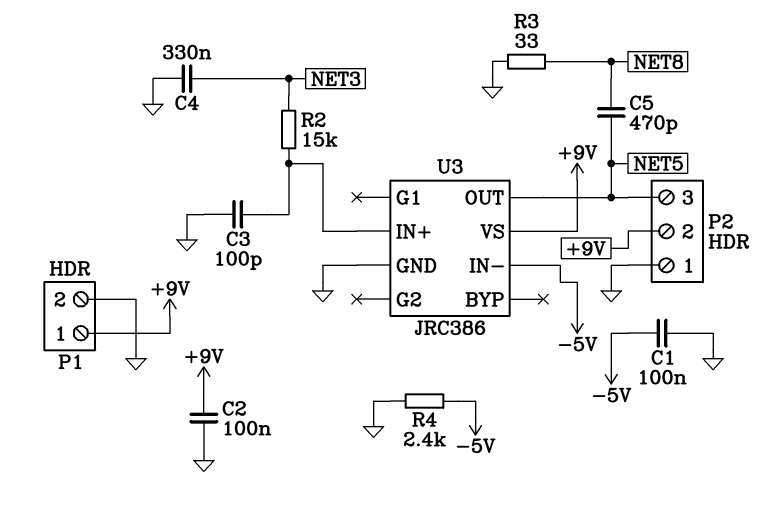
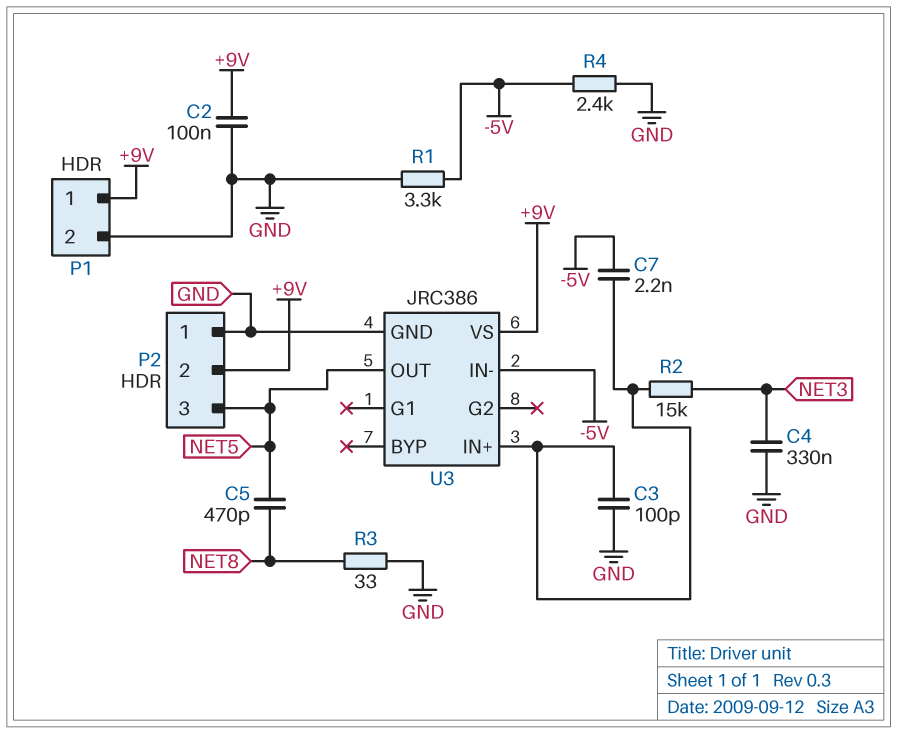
C1: 100nF (-5V, GND) -> none
C7: none -> 2.2nF (-5V, U3/IN+)
R1: none -> 3.3k (-5V, GND)

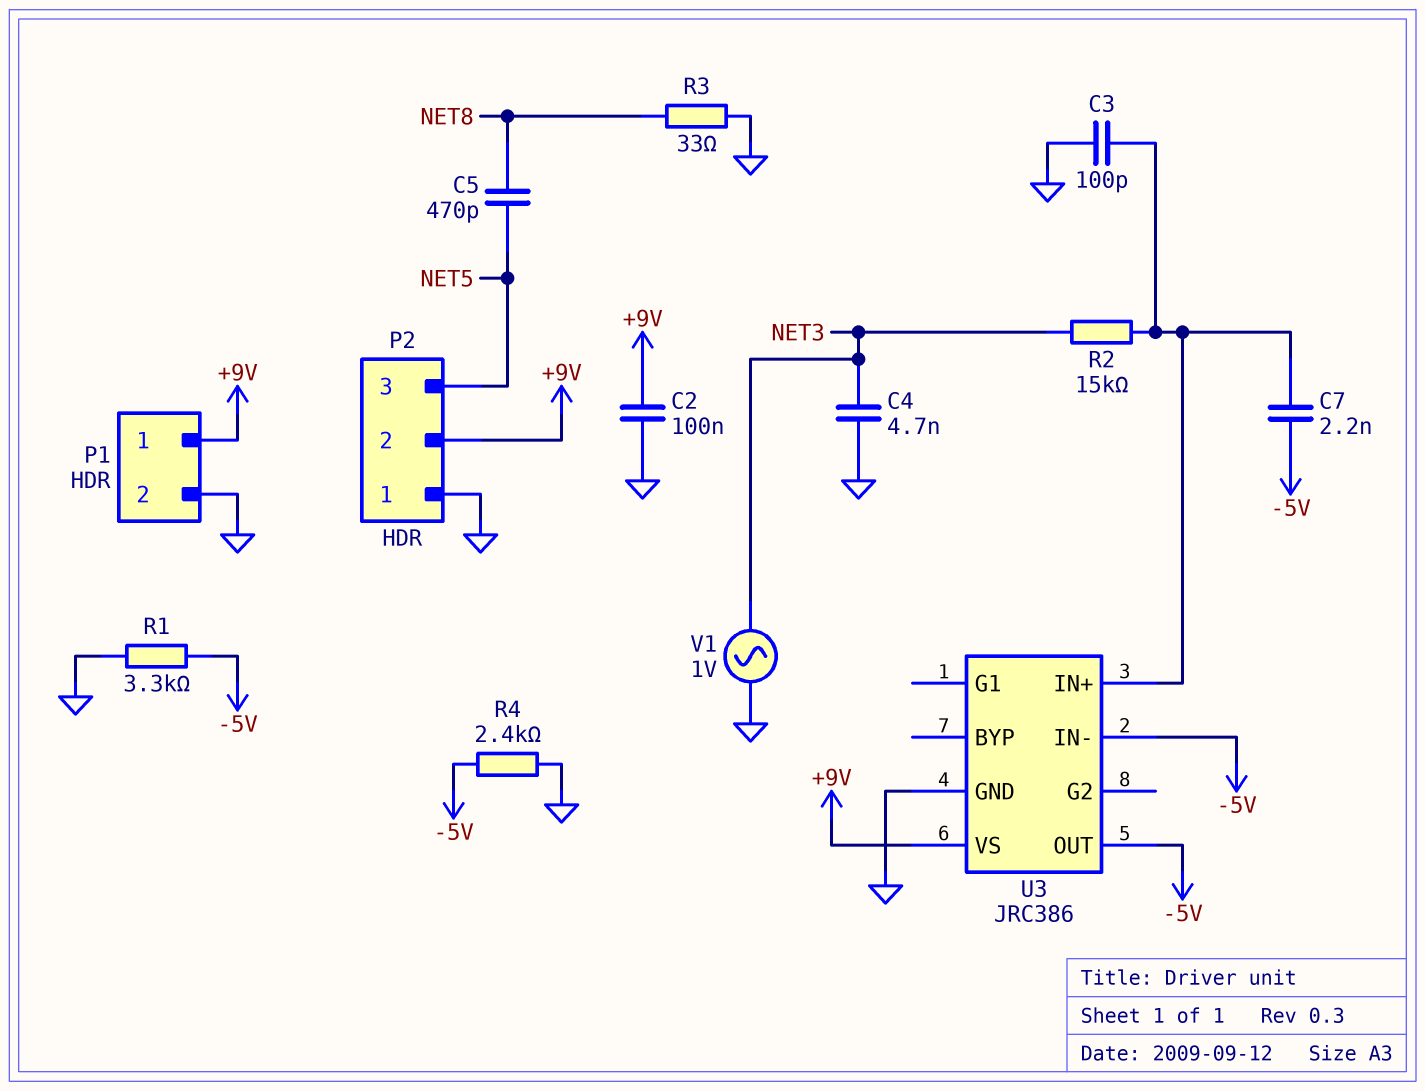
C4: 330nF (GND, NET3) -> 4.7nF (GND, NET3)
U3 pin OUT: NET5 -> -5V
V1: none -> AC 1V (GND, NET3)

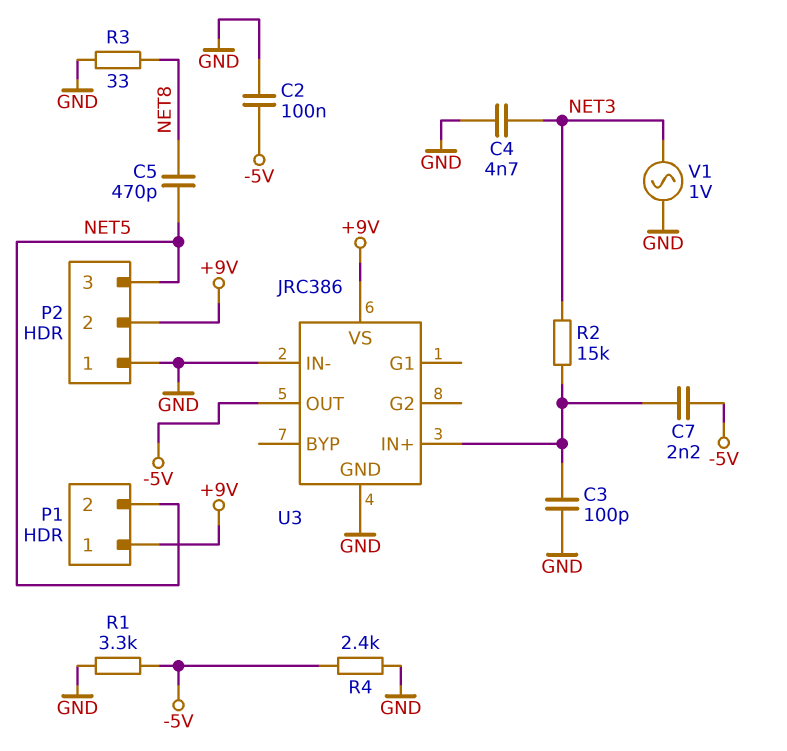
C2: 100nF (+9V, GND) -> 100nF (-5V, GND)
P1 pin 2: GND -> NET5
U3 pin IN-: -5V -> GND

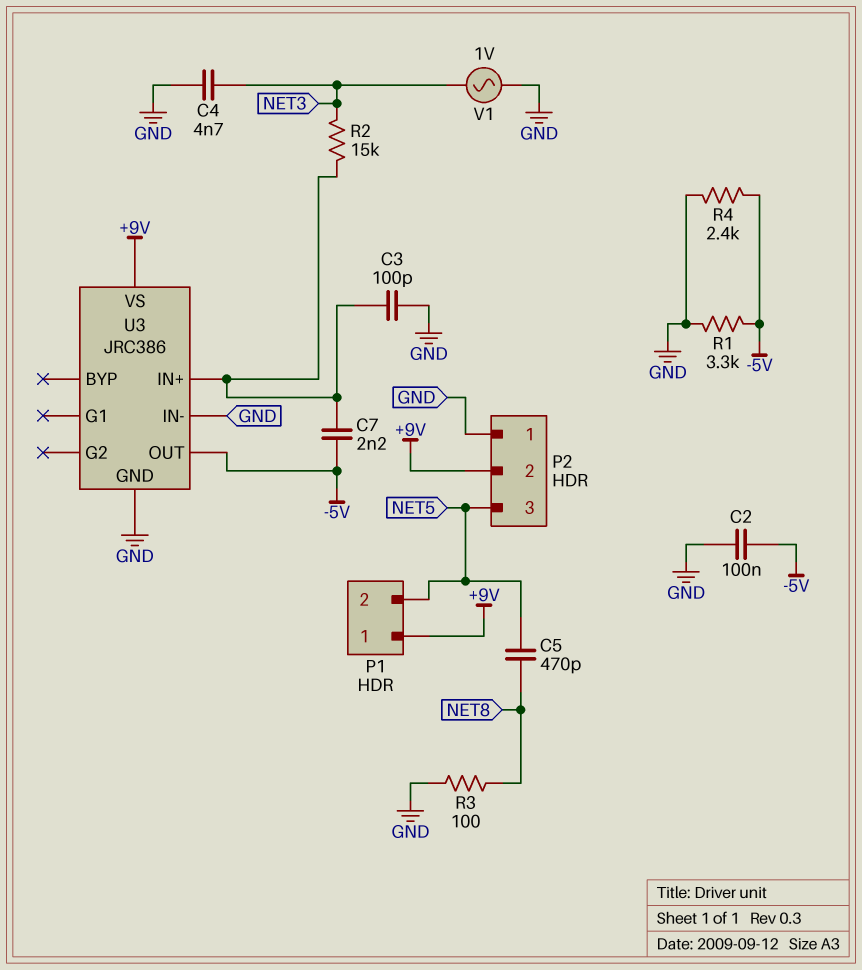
R3: 33 (GND, NET8) -> 100 (GND, NET8)

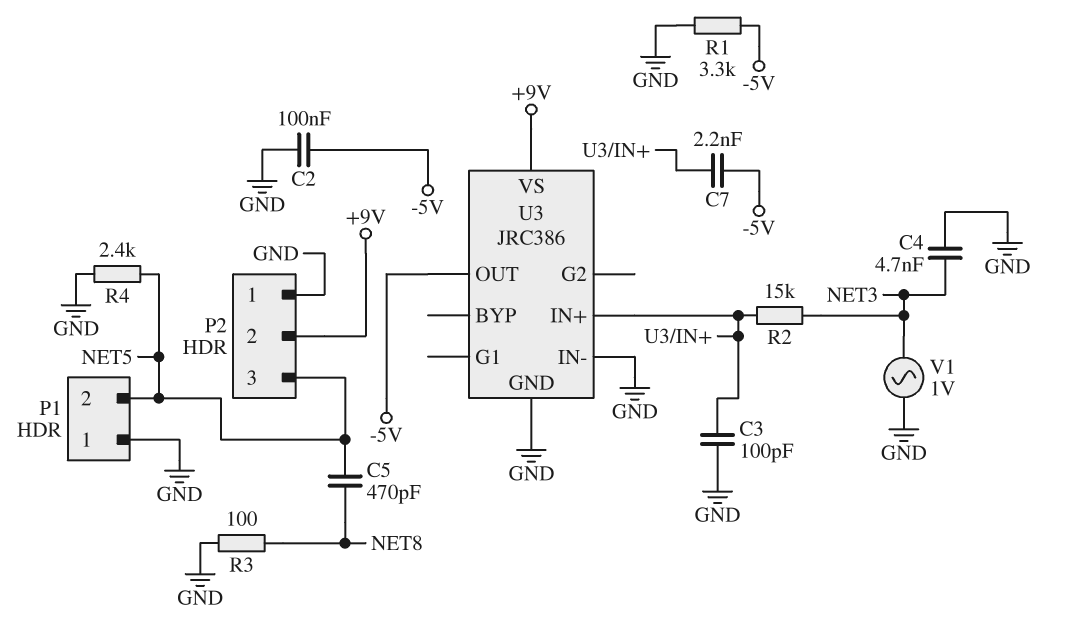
P1 pin 1: +9V -> GND
R4: 2.4k (-5V, GND) -> 2.4k (GND, NET5)

